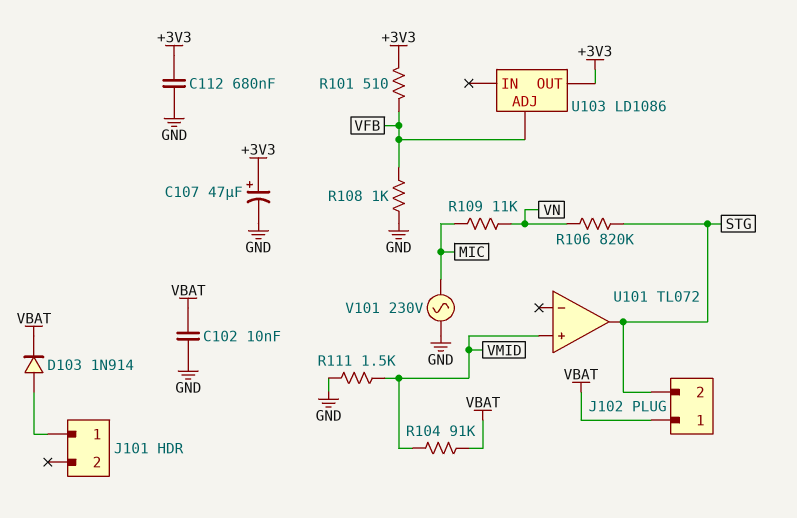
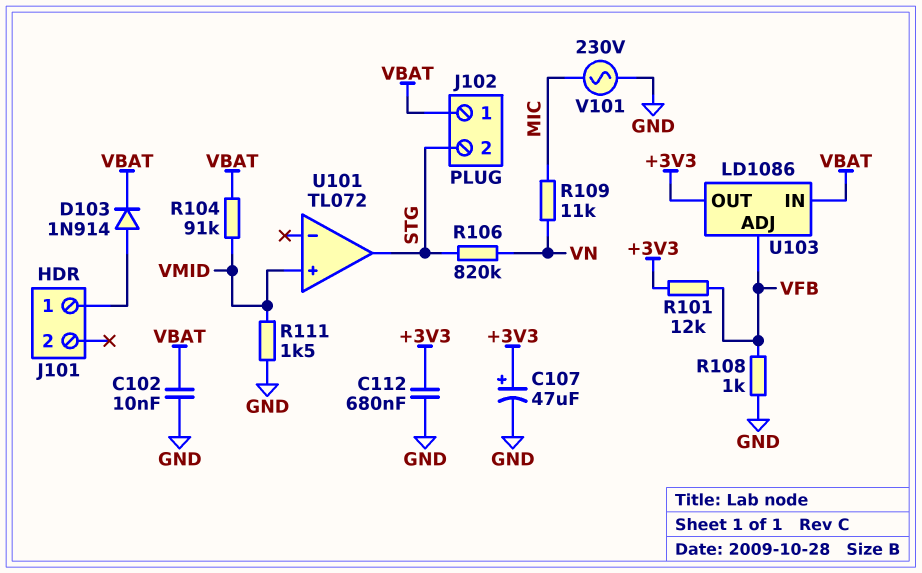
R101: 510 (+3V3, VFB) -> 12k (+3V3, VFB)
U103 pin IN: none -> VBAT

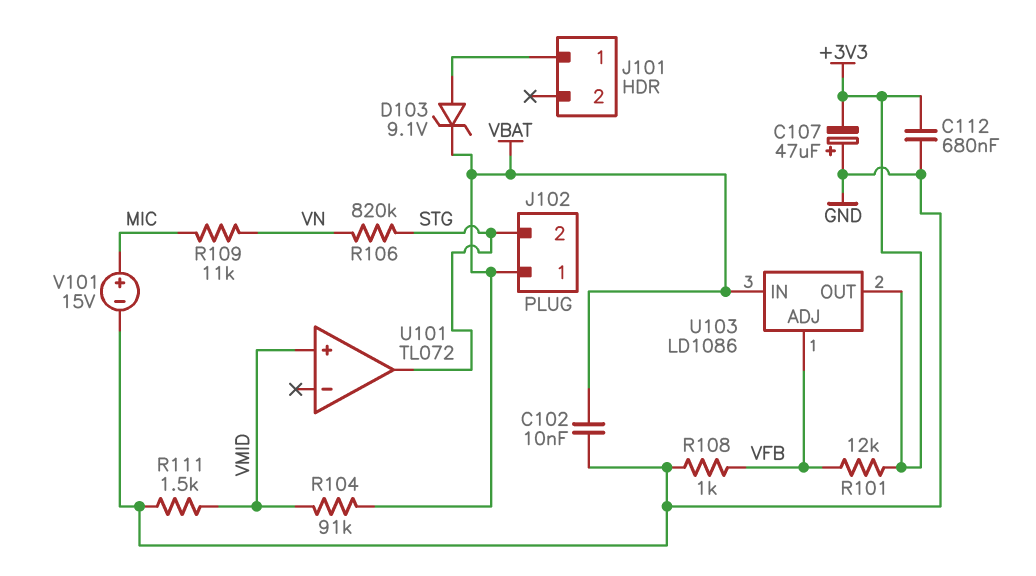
C107: 47uF (plus +3V3, minus GND) -> 47uF (plus GND, minus +3V3)
D103: diode 1N914 (A J101/1, K VBAT) -> zener 9.1V (A J101/1, K VBAT)
V101: AC 230V (GND, MIC) -> 15V (plus MIC, minus GND)

